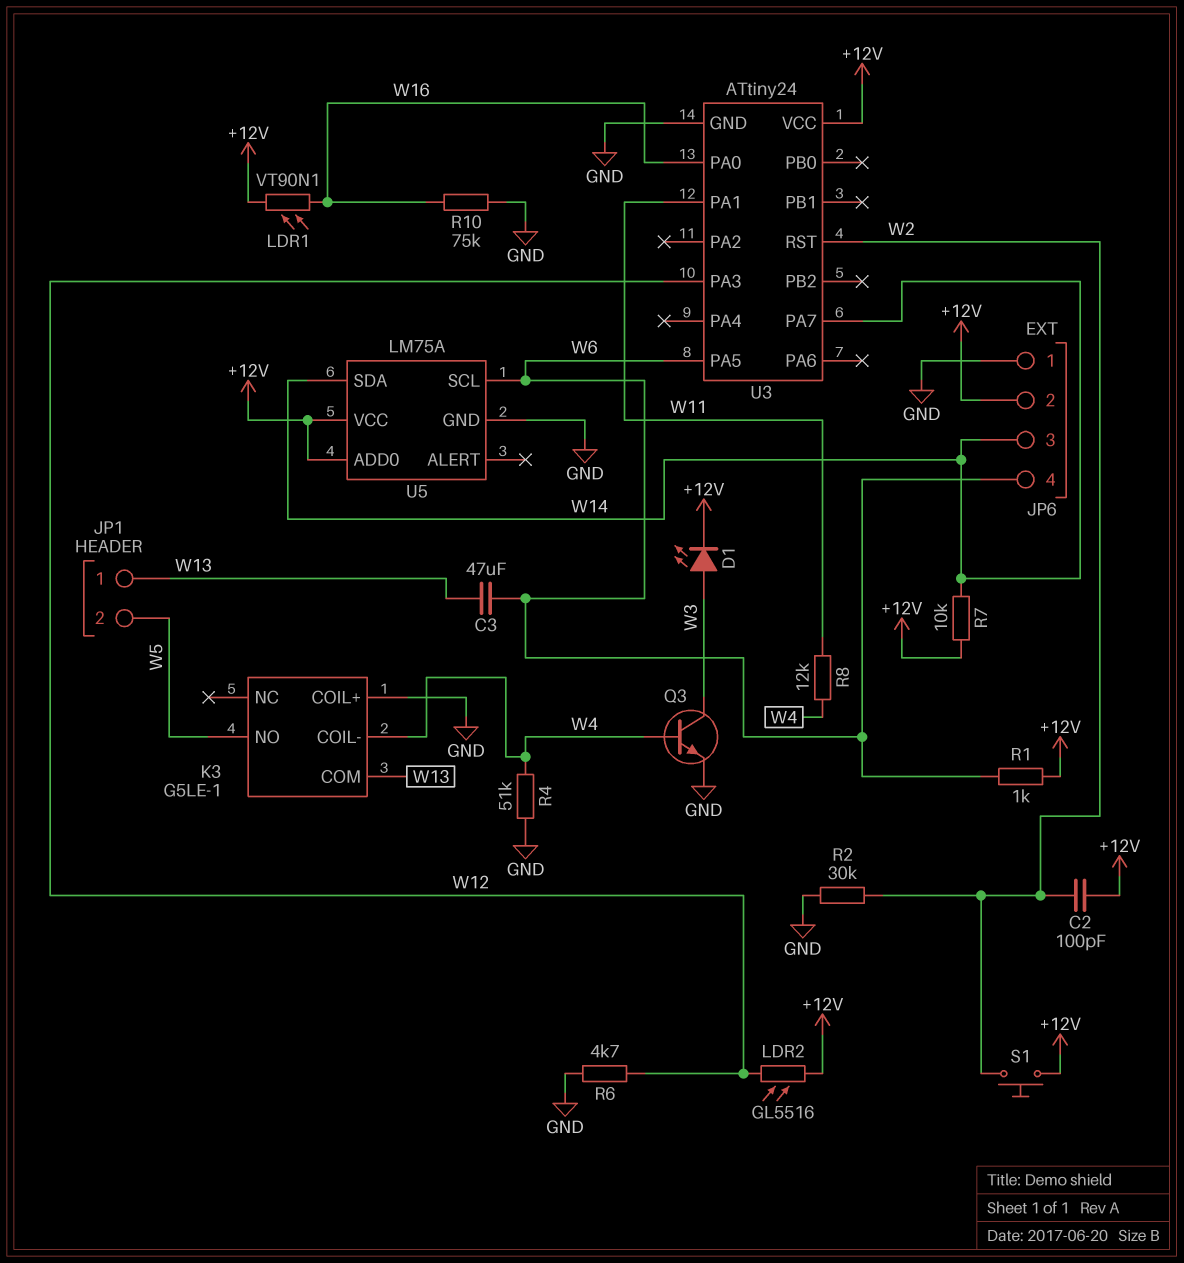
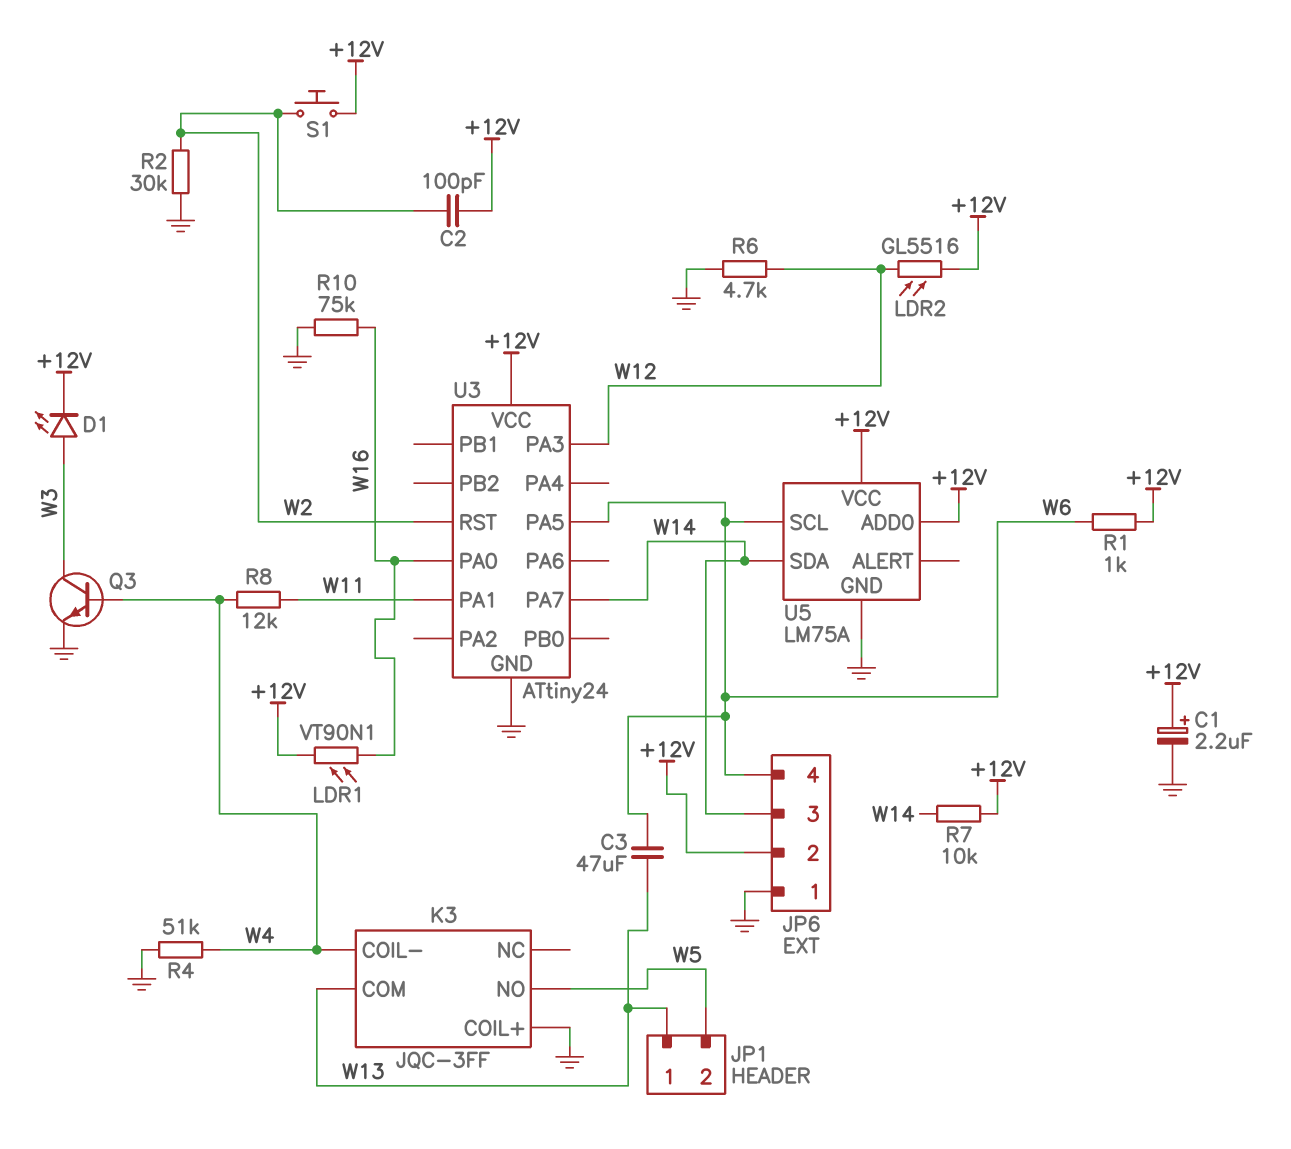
C1: none -> 2.2uF (plus +12V, minus GND)
K3: G5LE-1 -> JQC-3FF

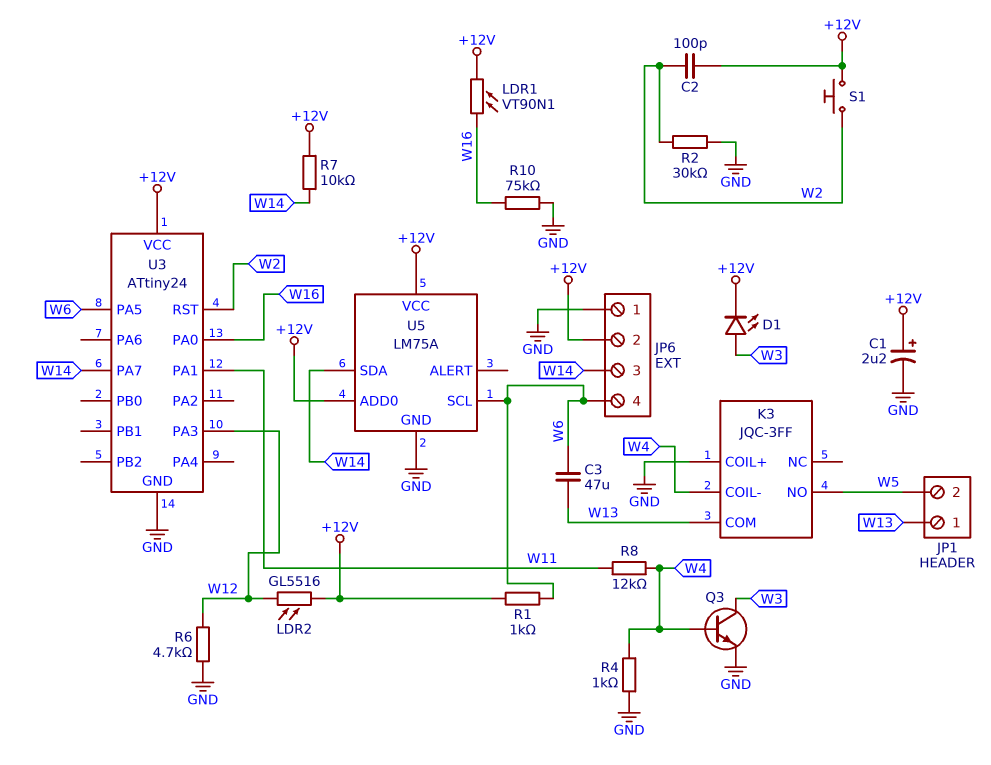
R4: 51k (GND, W4) -> 1k (GND, W4)

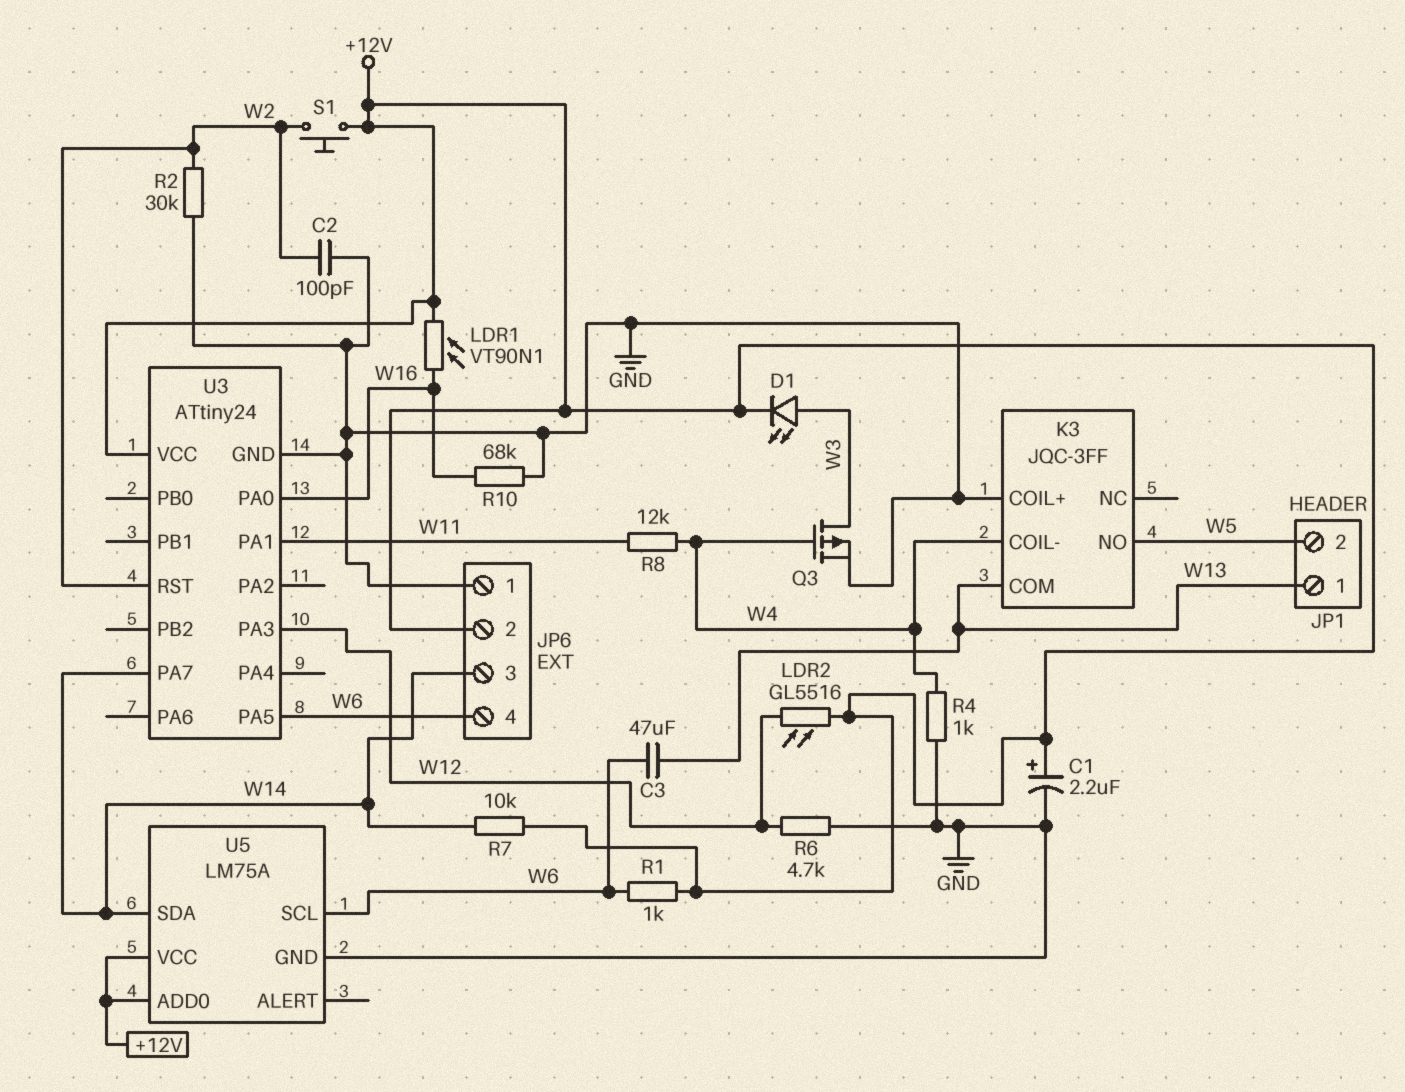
C2: 100pF (+12V, W2) -> 100pF (GND, W2)
Q3: NPN (B W4, C W3, E GND) -> PMOS (G W4, D W3, S GND)
R10: 75k (GND, W16) -> 68k (GND, W16)

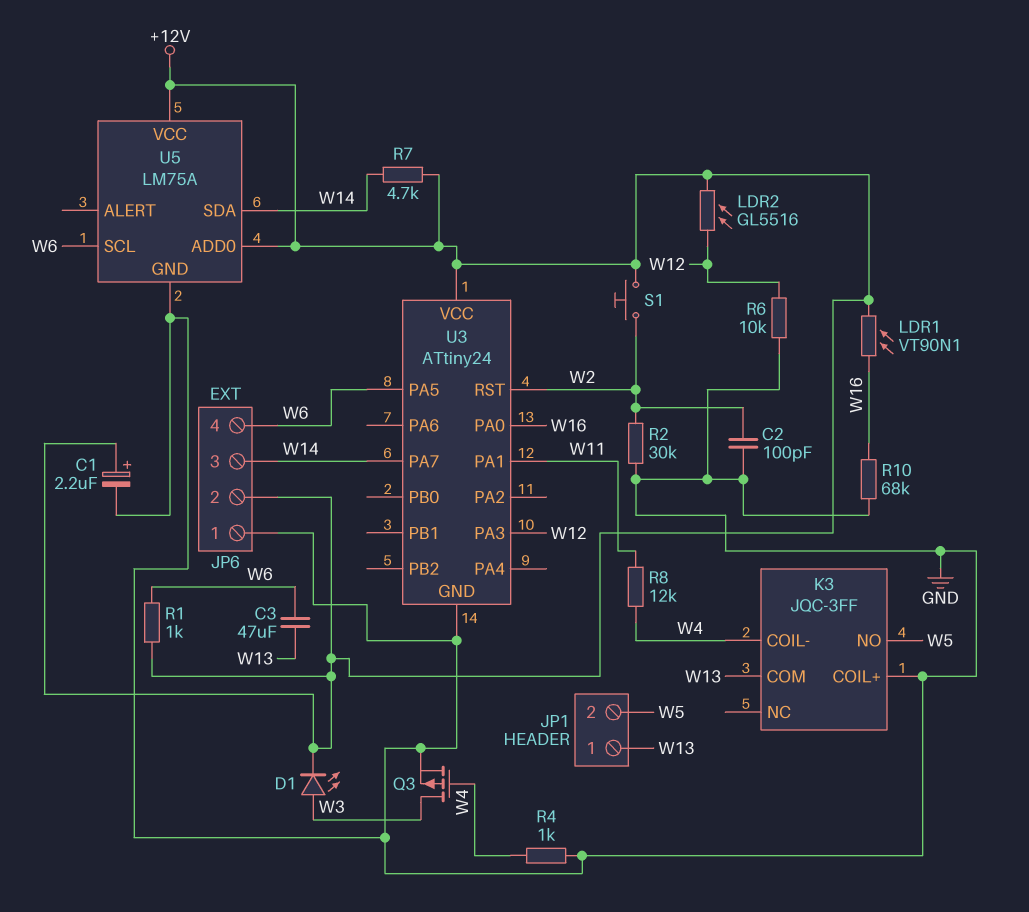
R6: 4.7k (GND, W12) -> 10k (GND, W12)
R7: 10k (+12V, W14) -> 4.7k (+12V, W14)

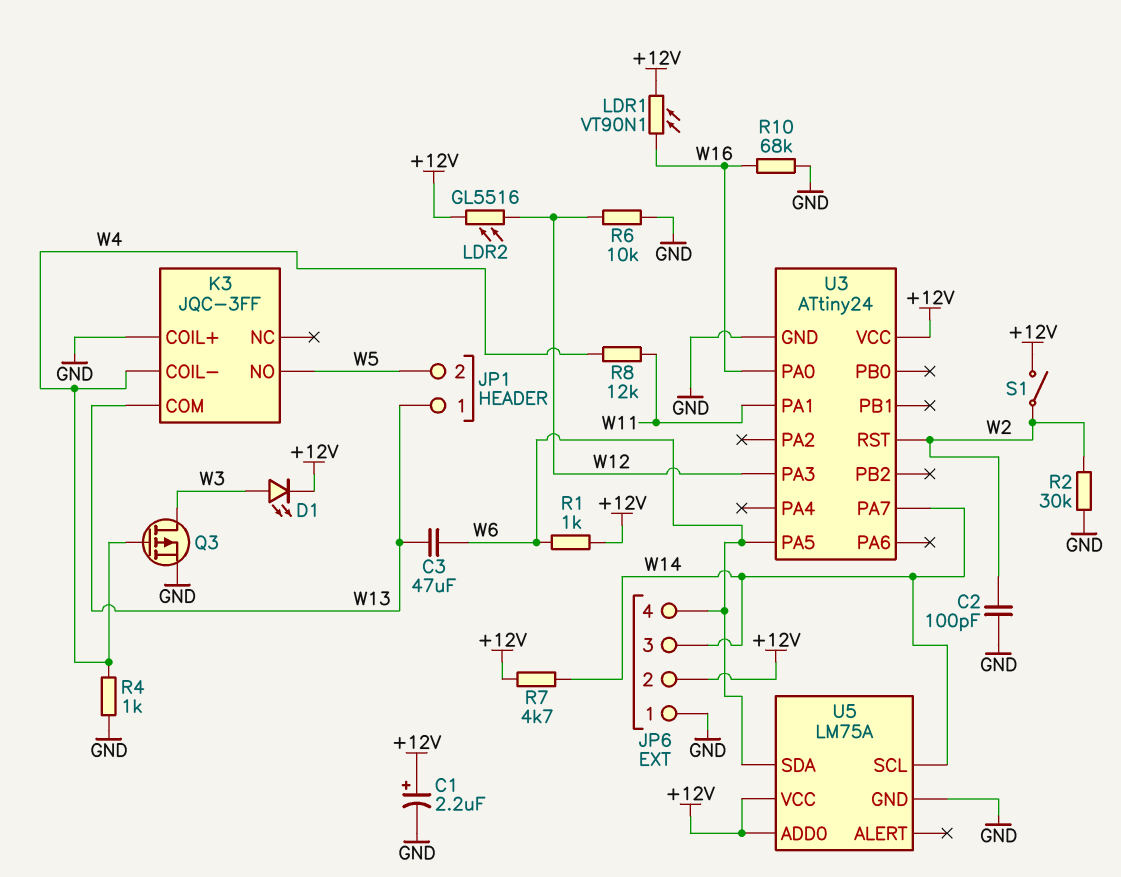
S1: button (+12V, W2) -> switch (+12V, W2)
U5 pin SCL: W6 -> W14
U5 pin SDA: W14 -> W6

